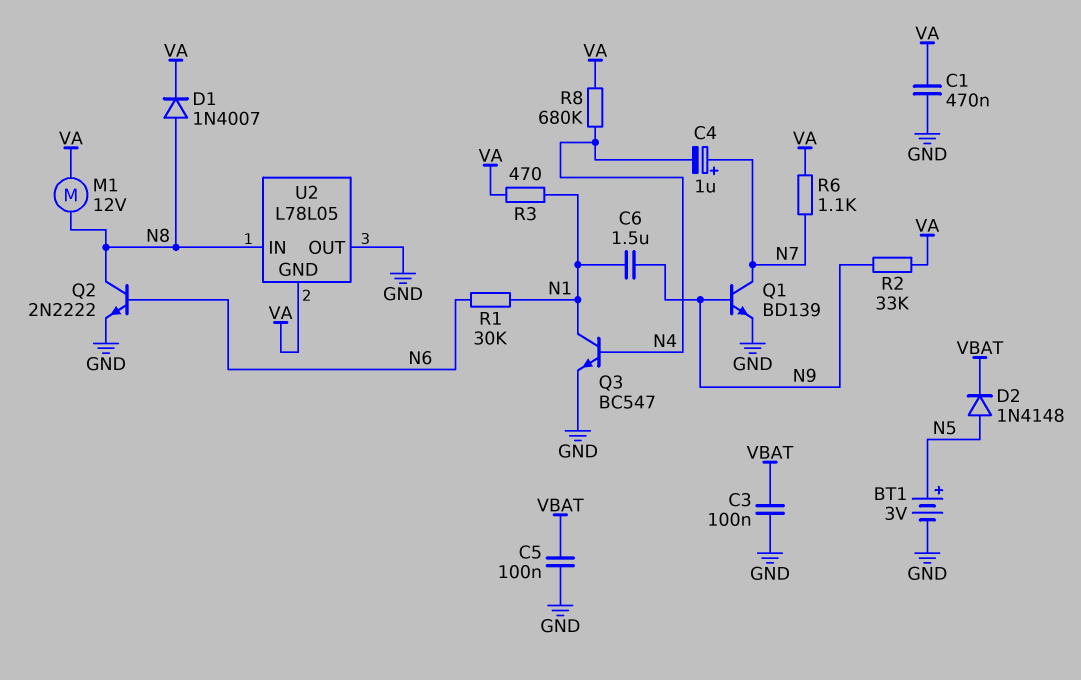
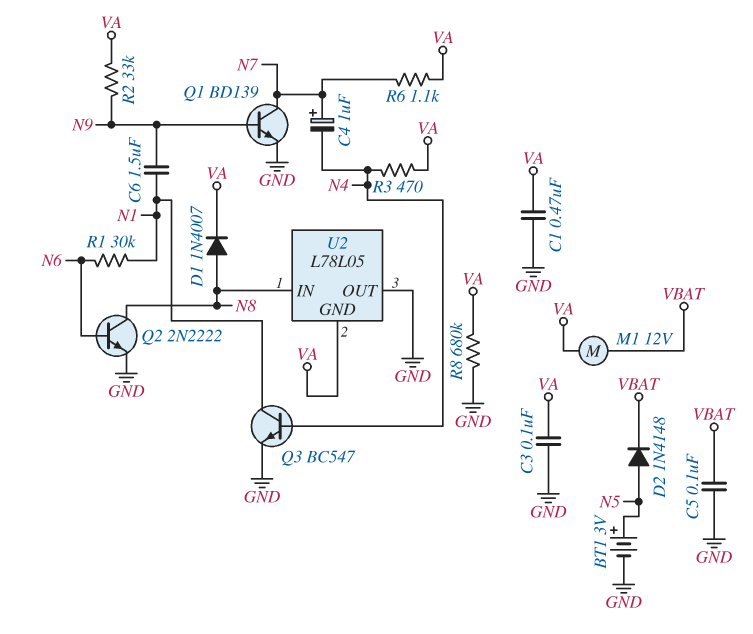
C3: 100nF (GND, VBAT) -> 100nF (GND, VA)
M1: motor 12V (N8, VA) -> motor 12V (VA, VBAT)
R3: 470 (N1, VA) -> 470 (N4, VA)
R8: 680k (N4, VA) -> 680k (GND, VA)

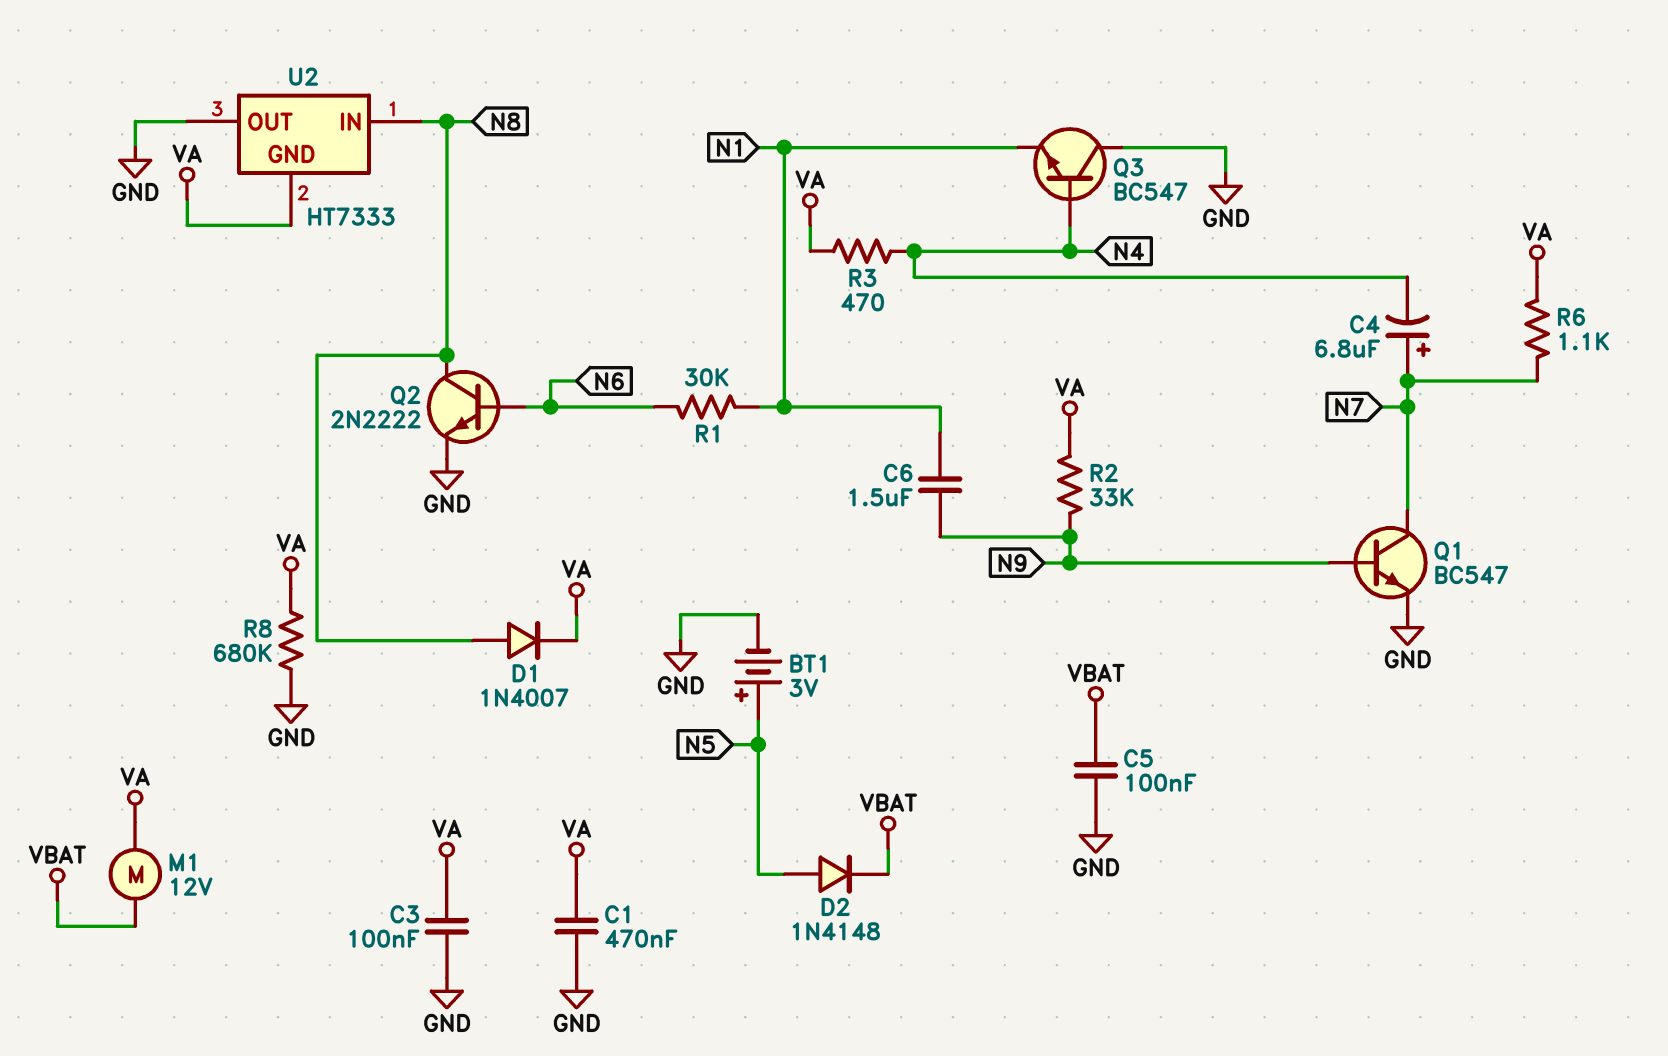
C4: 1uF (plus N7, minus N4) -> 6.8uF (plus N7, minus N4)
Q1: NPN BD139 (B N9, C N7, E GND) -> NPN BC547 (B N9, C N7, E GND)
Q3: NPN BC547 (B N4, C N1, E GND) -> NPN BC547 (B N4, C GND, E N1)
U2: L78L05 -> HT7333

